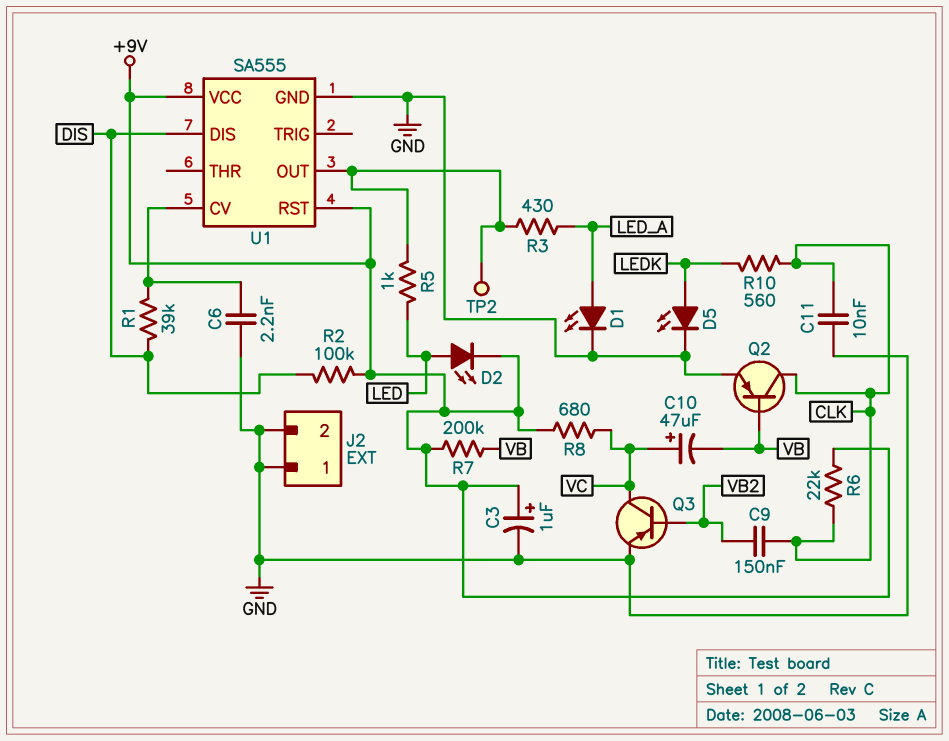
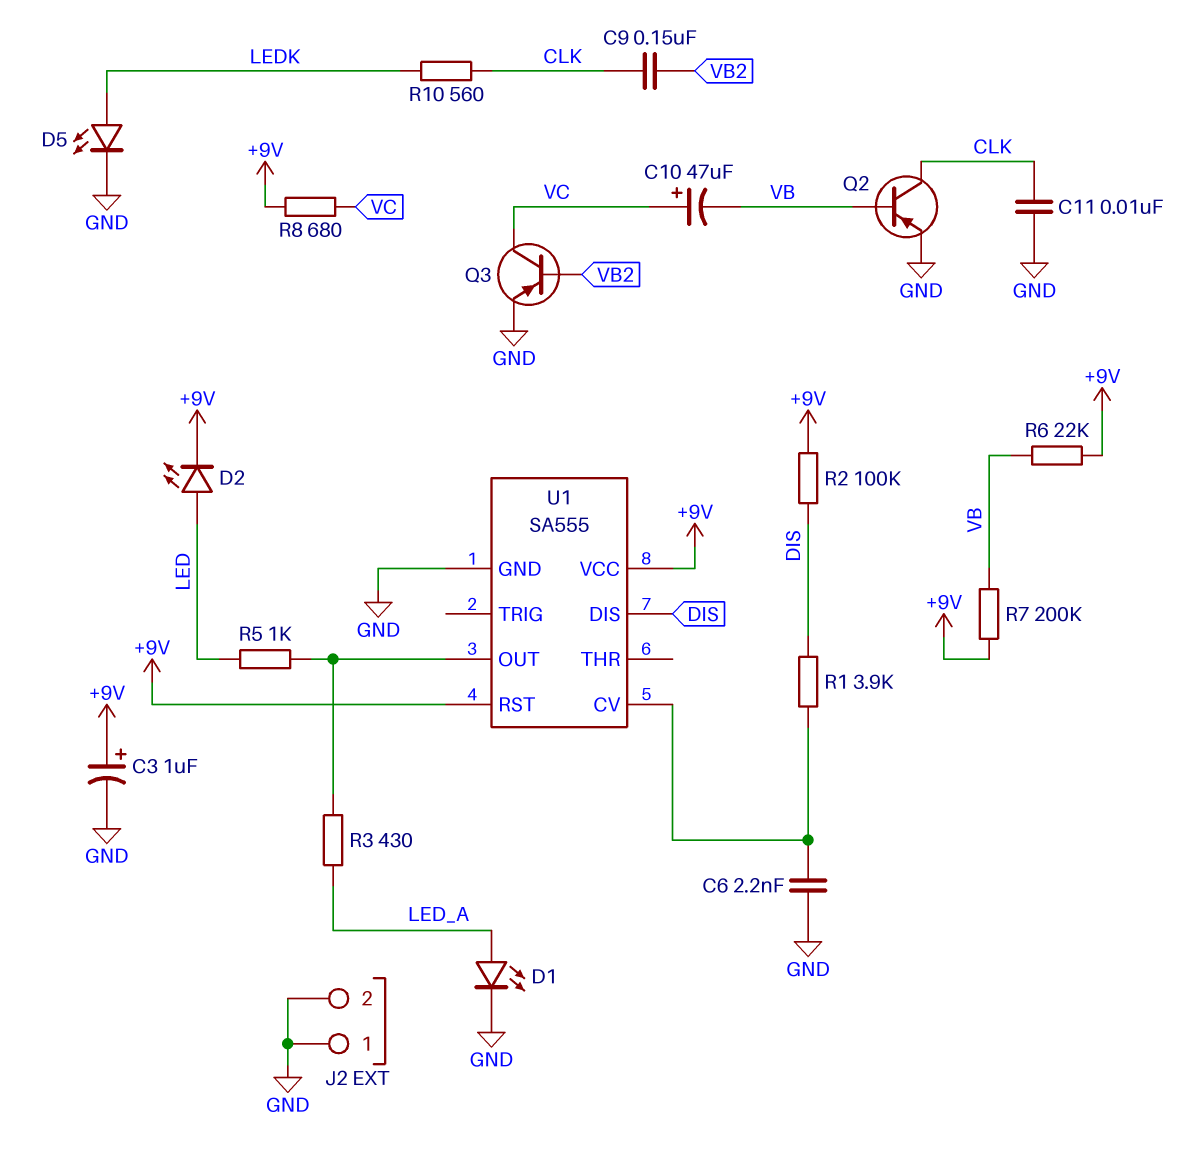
R1: 39k (DIS, U1/CV) -> 3.9k (DIS, U1/CV)
R6: 22k (+9V, CLK) -> 22k (+9V, VB)
TP2: test point (U1/OUT) -> none

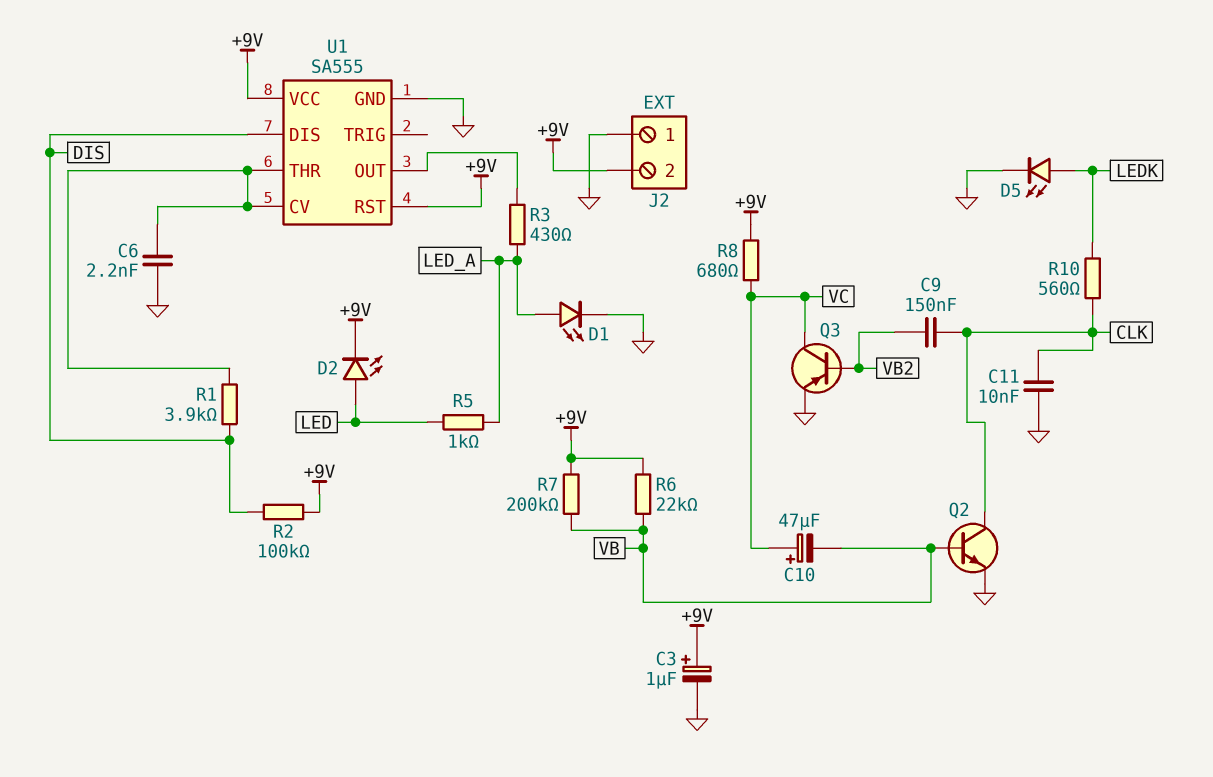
J2 pin 2: GND -> +9V
Q2: PNP (B VB, C CLK, E GND) -> NPN (B VB, C CLK, E GND)
R5: 1k (LED, U1/OUT) -> 1k (LED, LED_A)
U1 pin THR: none -> U1/CV

